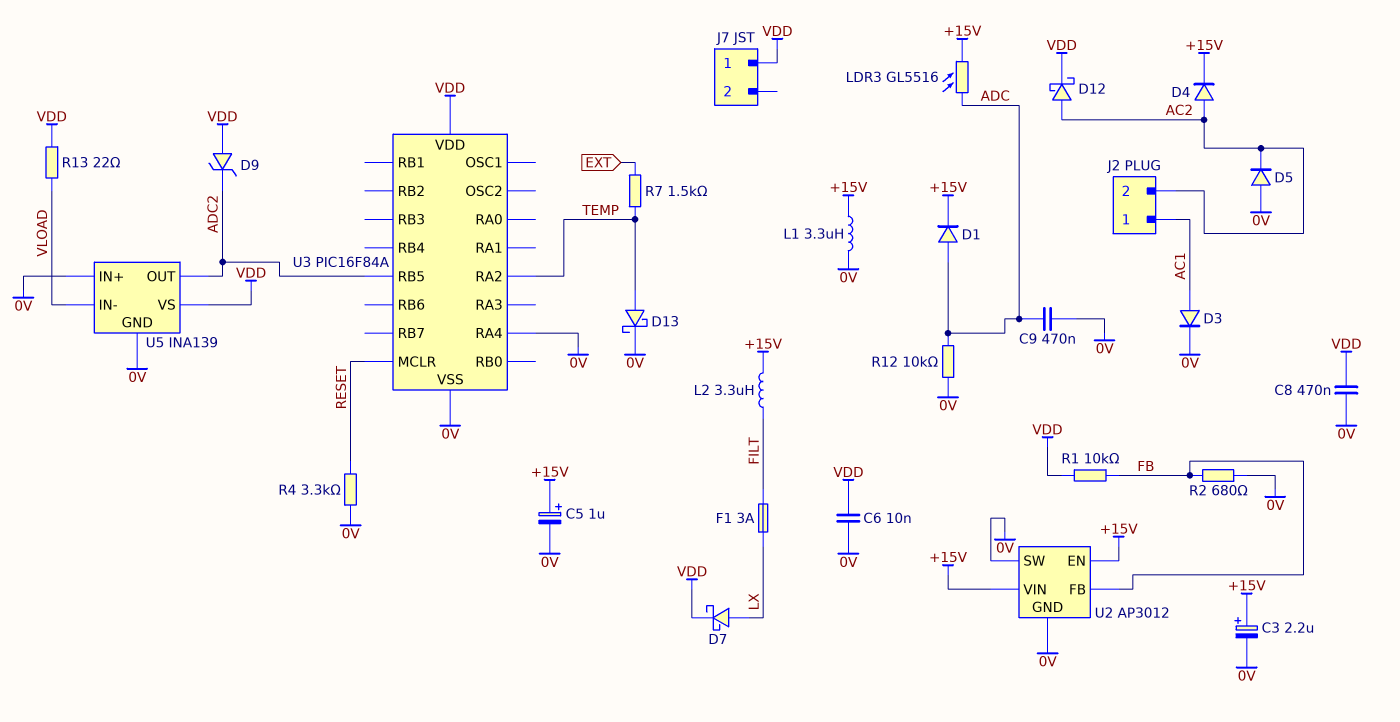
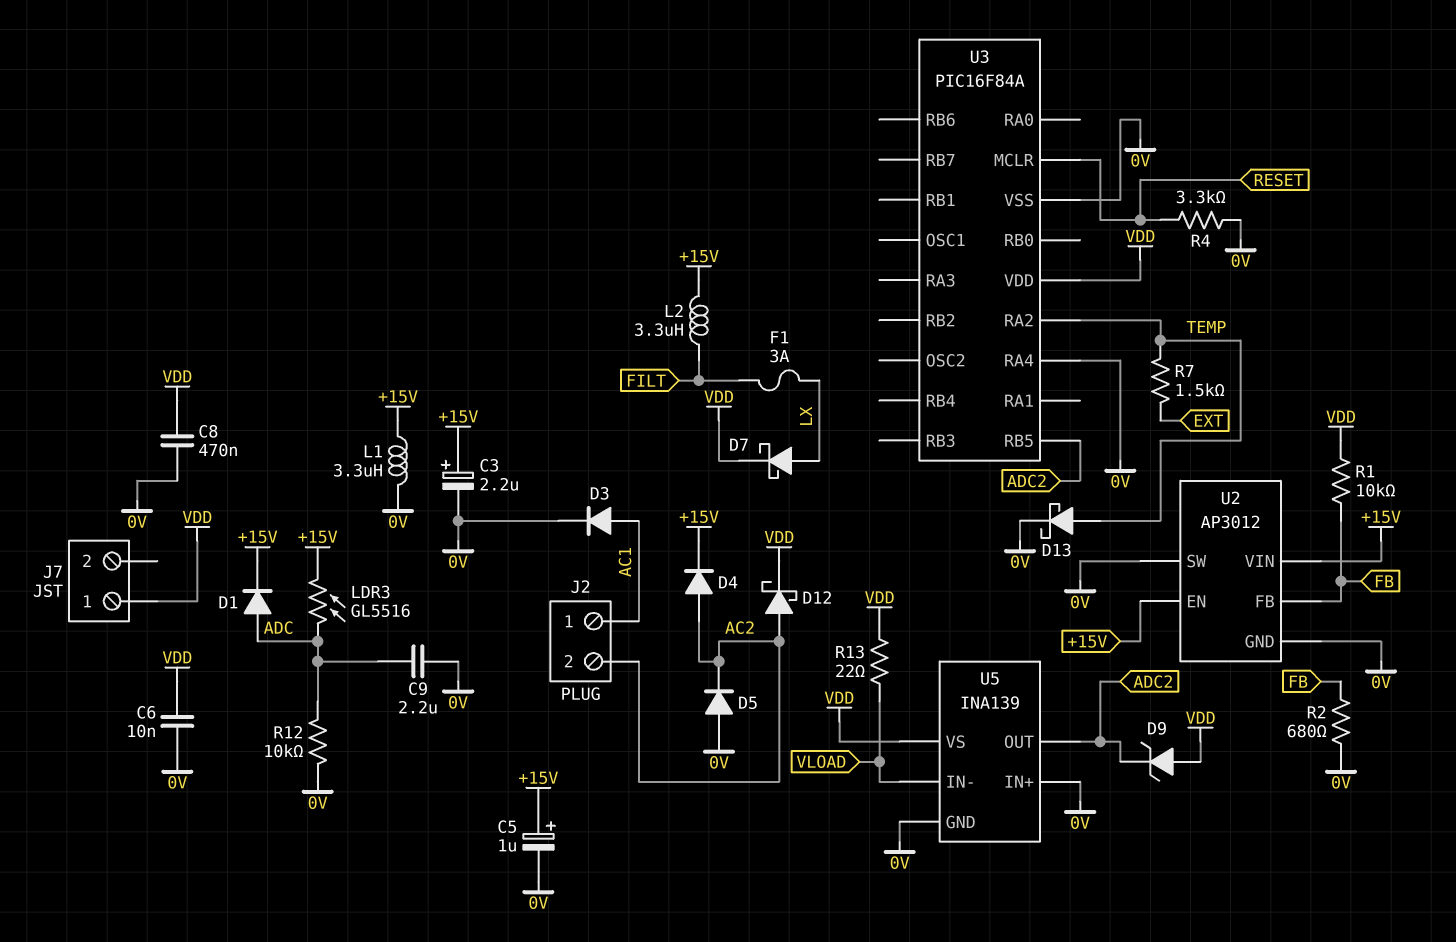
C9: 470nF (0V, ADC) -> 2.2uF (0V, ADC)

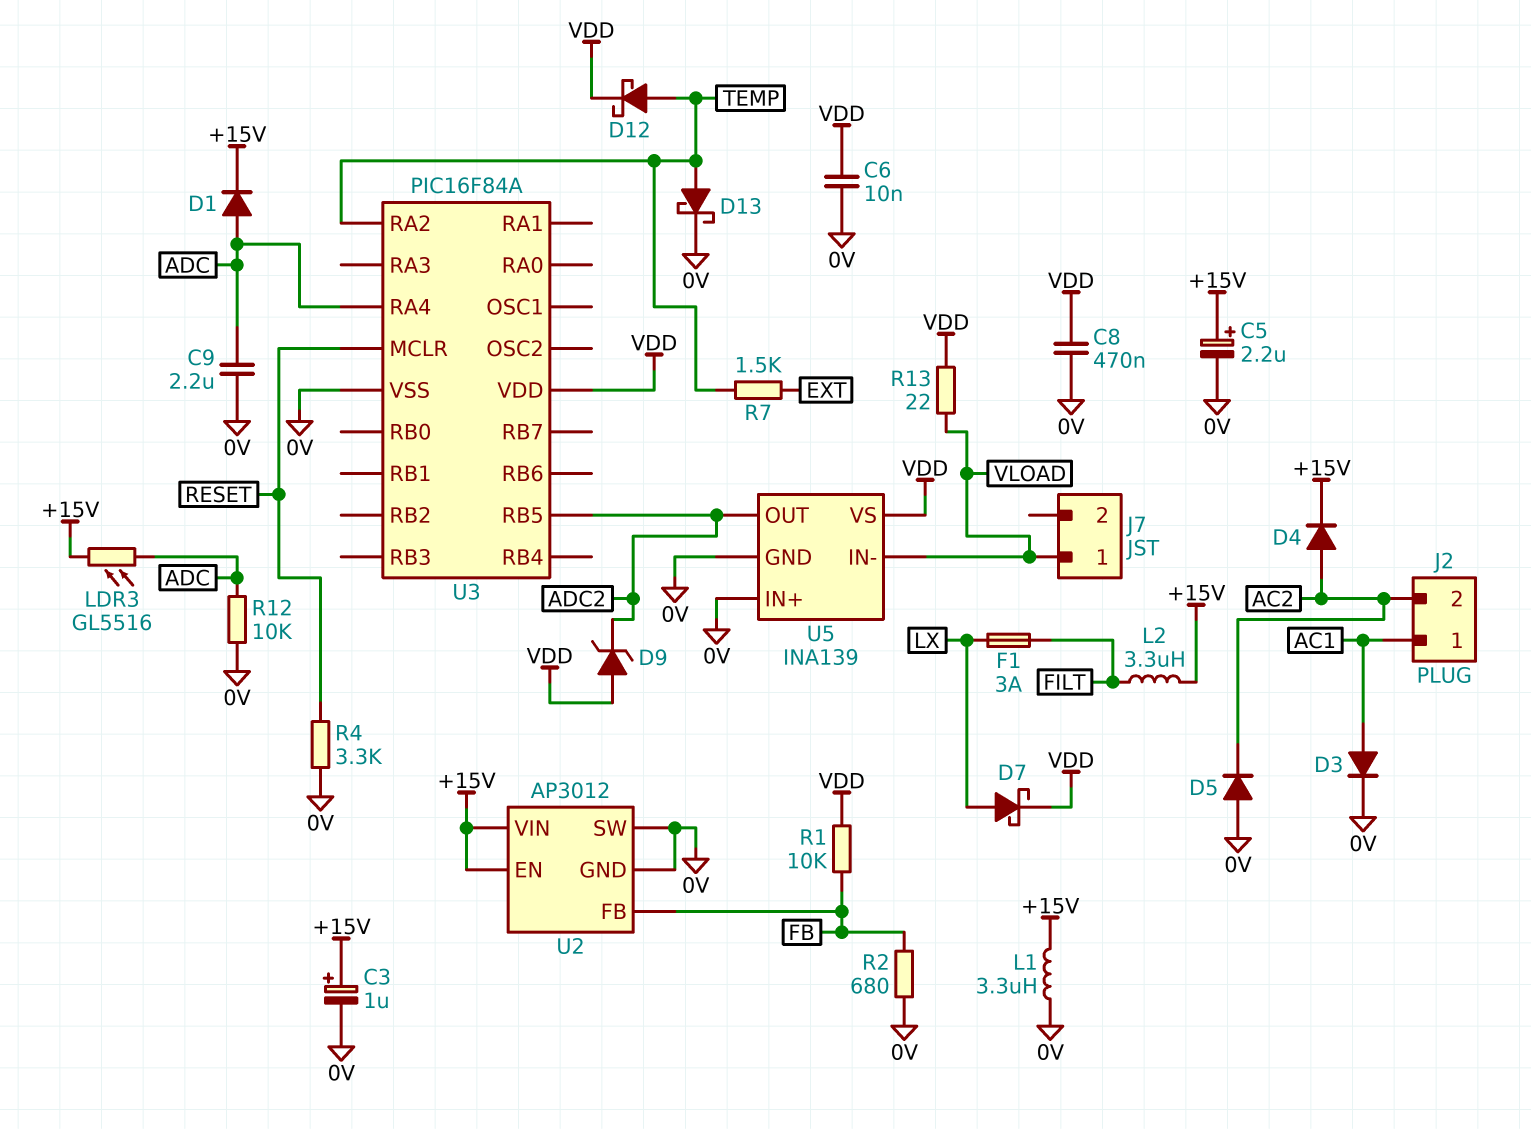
C3: 2.2uF (plus +15V, minus 0V) -> 1uF (plus +15V, minus 0V)
C5: 1uF (plus +15V, minus 0V) -> 2.2uF (plus +15V, minus 0V)
D12: schottky (A AC2, K VDD) -> schottky (A TEMP, K VDD)
J7 pin 1: VDD -> VLOAD
U3 pin RA4: 0V -> ADC

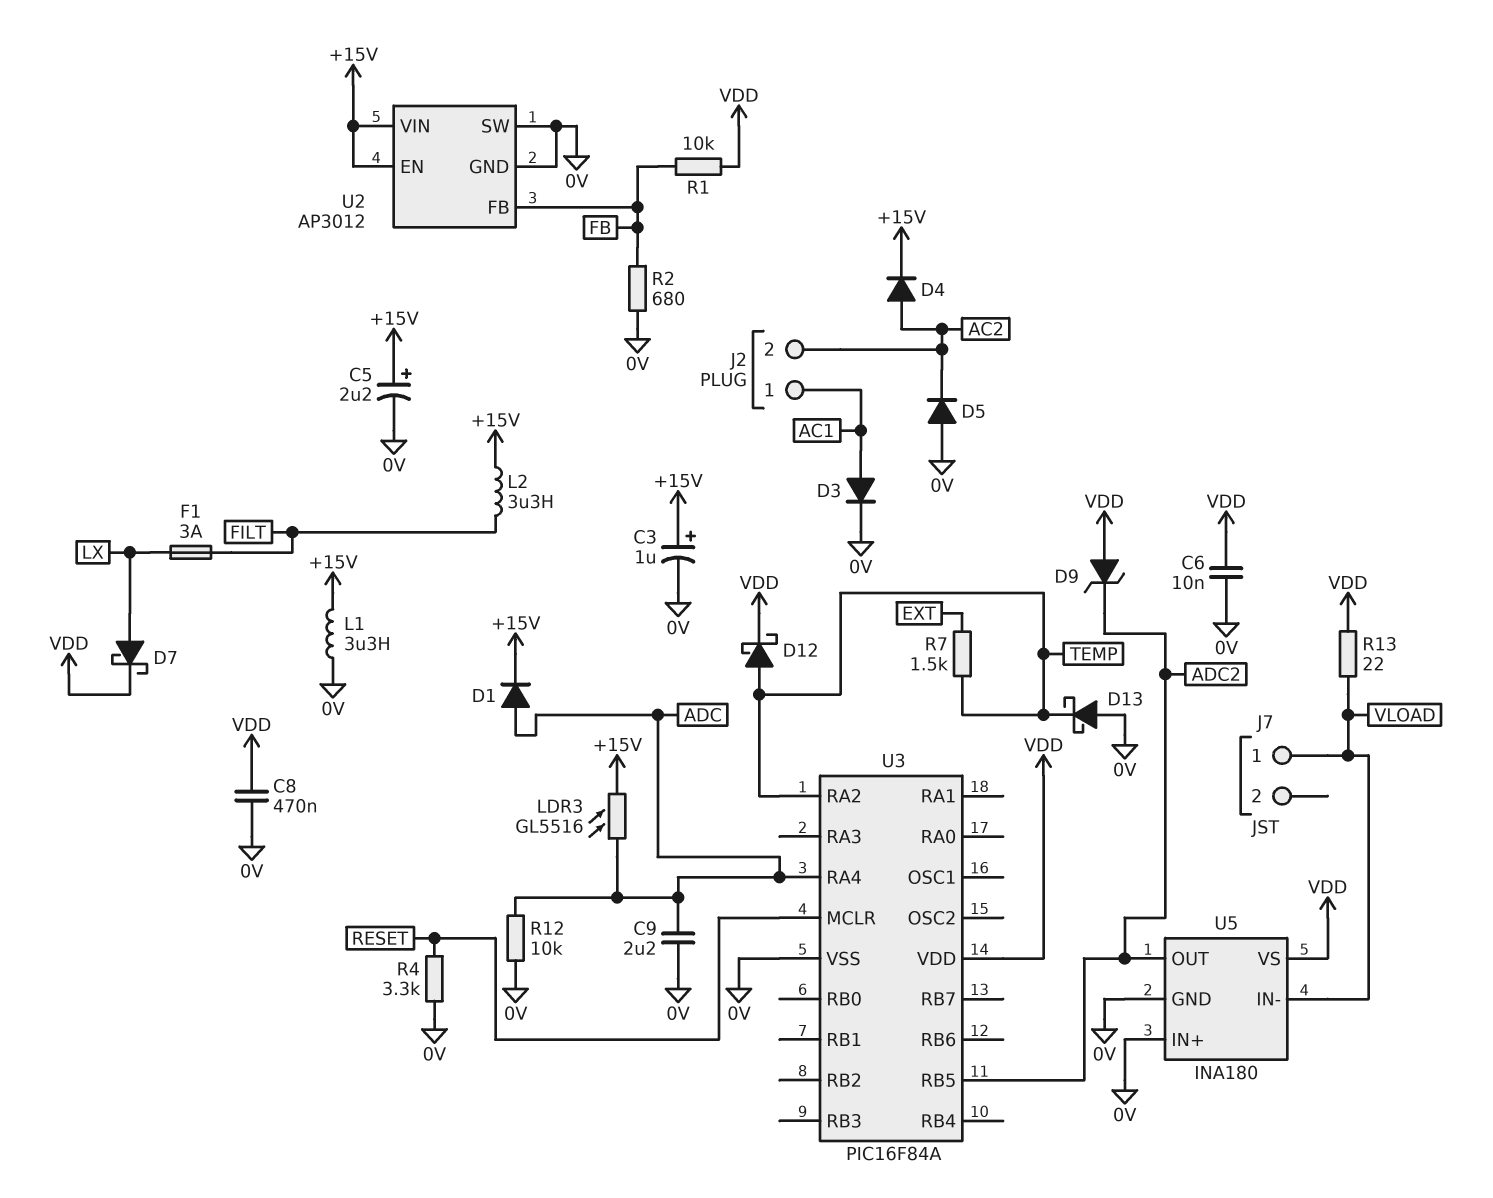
D13: schottky (A TEMP, K 0V) -> schottky (A 0V, K TEMP)
U5: INA139 -> INA180

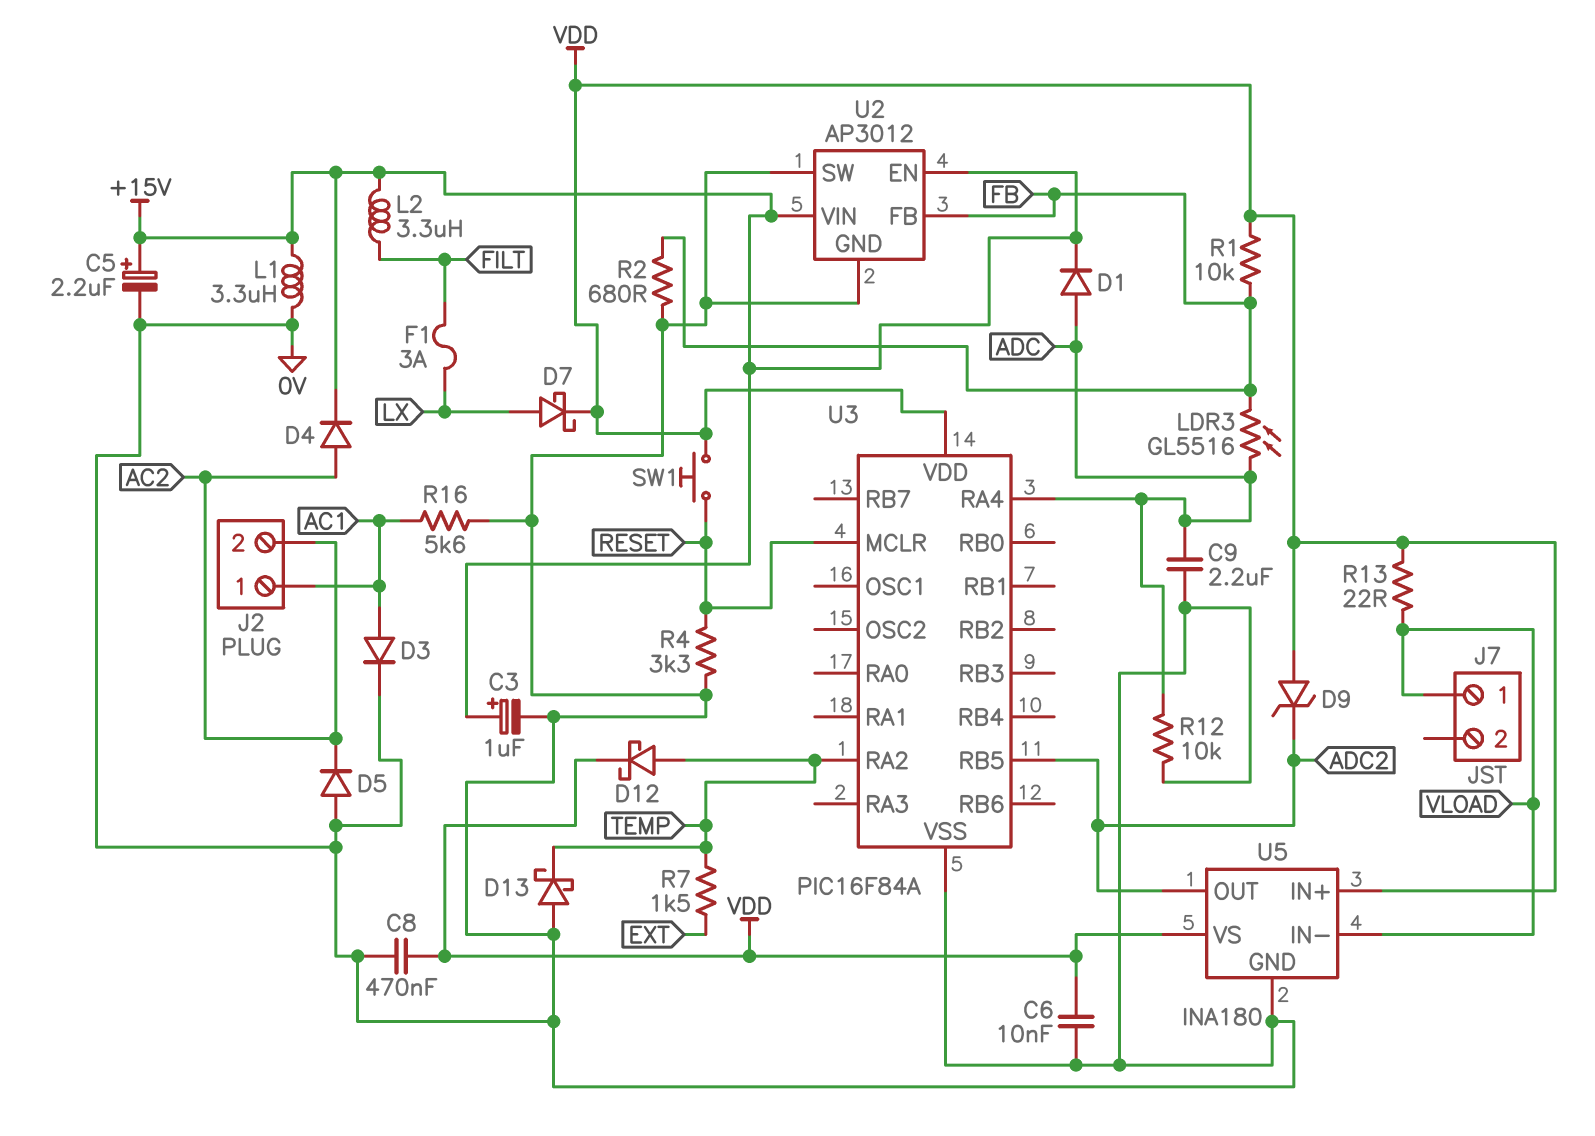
LDR3: GL5516 (+15V, ADC) -> GL5516 (ADC, FB)
R16: none -> 5.6k (0V, AC1)
SW1: none -> button (RESET, VDD)
U5 pin IN+: 0V -> VDD

